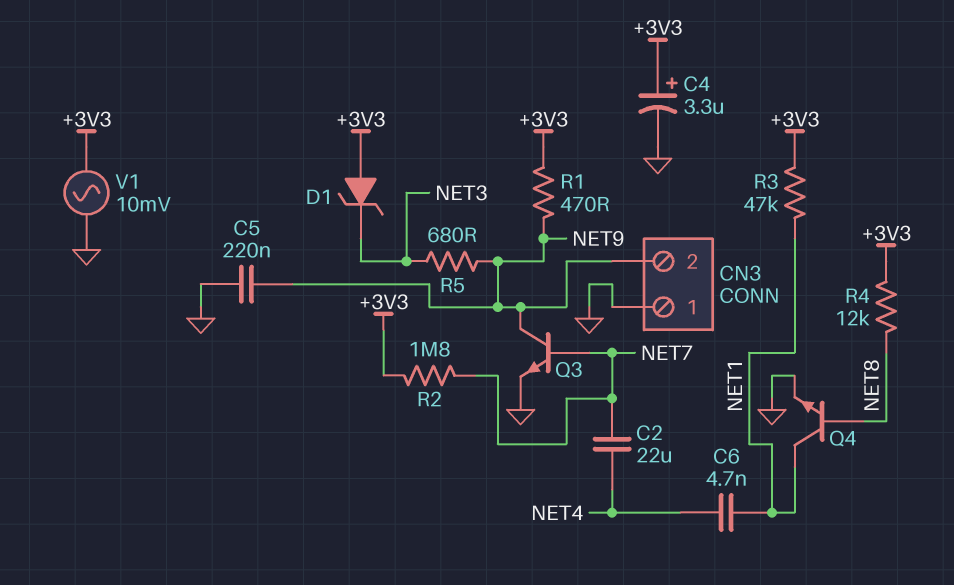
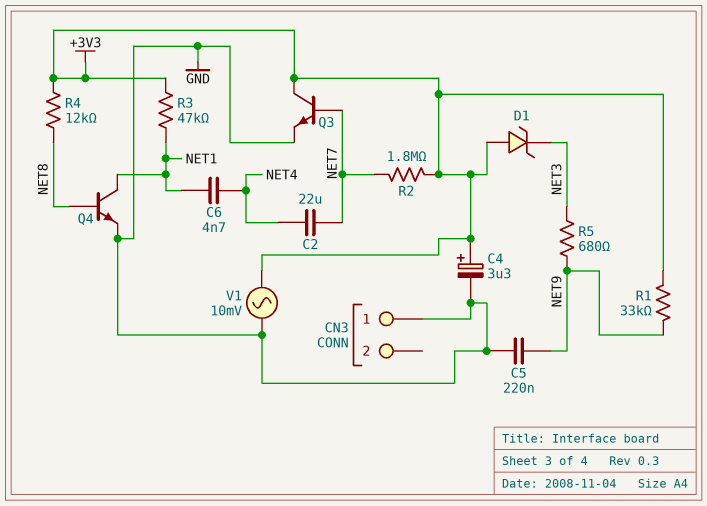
CN3 pin 2: NET9 -> none
Q3: NPN (B NET7, C NET9, E GND) -> NPN (B NET7, C +3V3, E GND)
R1: 470 (+3V3, NET9) -> 33k (+3V3, NET9)

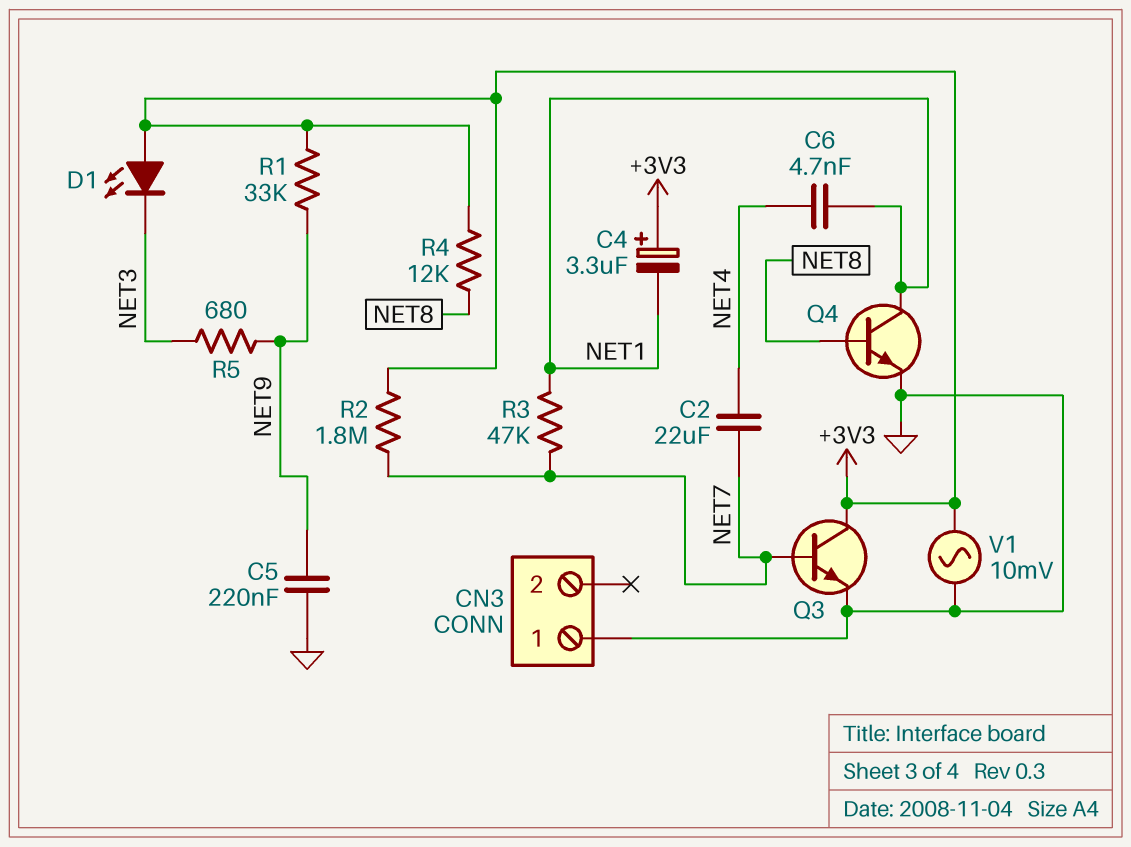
C4: 3.3uF (plus +3V3, minus GND) -> 3.3uF (plus +3V3, minus NET1)
D1: zener (A +3V3, K NET3) -> LED (A +3V3, K NET3)
R3: 47k (+3V3, NET1) -> 47k (NET1, NET7)

